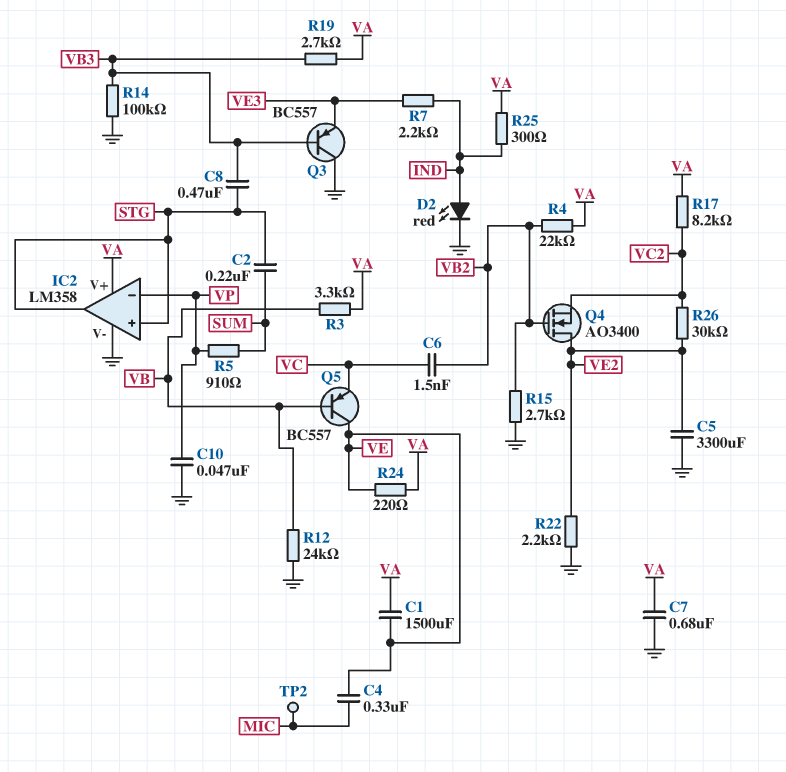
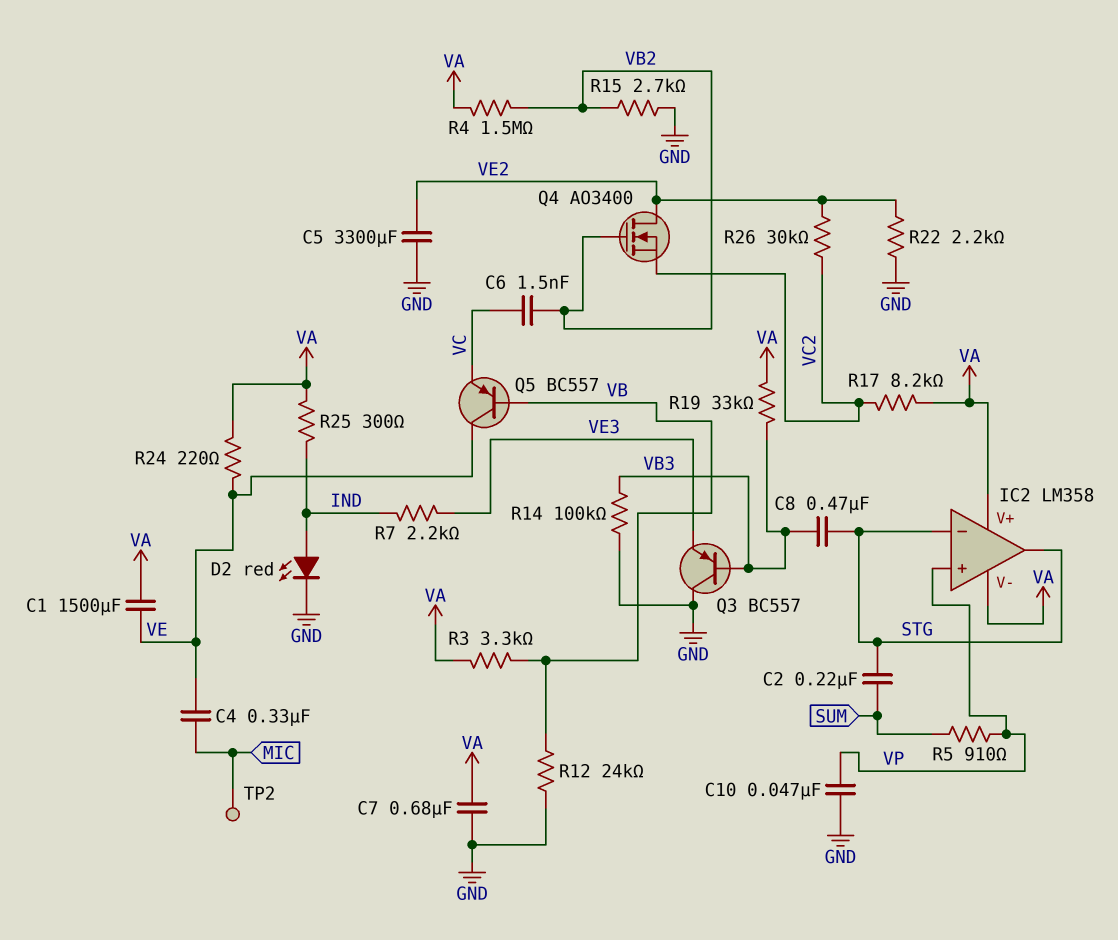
IC2 pin V-: GND -> VA
IC2 pin in+: STG -> VP
IC2 pin in-: VP -> STG
R4: 22k (VA, VB2) -> 1.5M (VA, VB2)
R19: 2.7k (VA, VB3) -> 33k (VA, VB3)

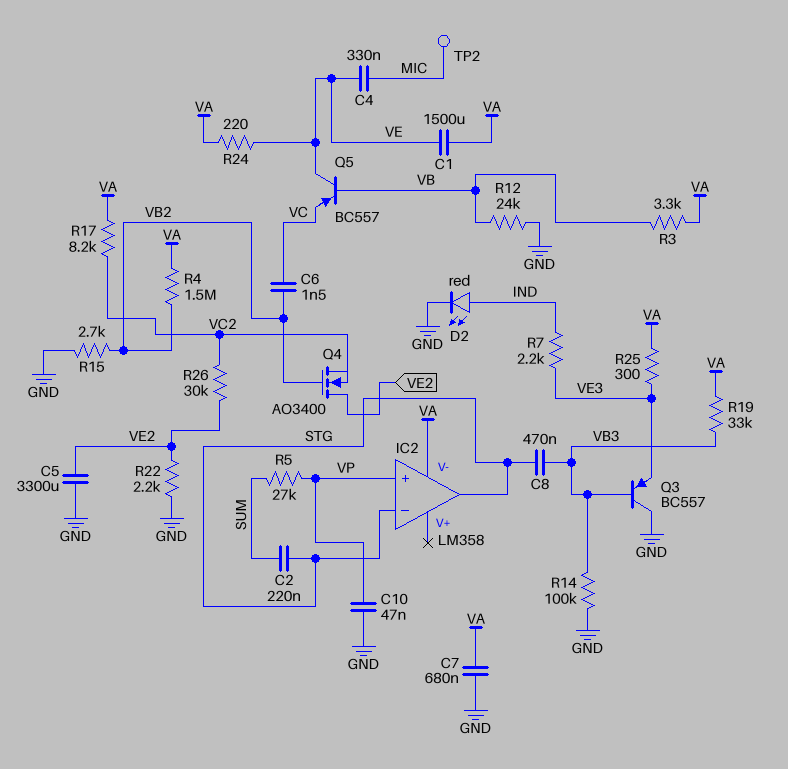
IC2 pin V+: VA -> none
R5: 910 (SUM, VP) -> 27k (SUM, VP)
R25: 300 (IND, VA) -> 300 (VA, VE3)

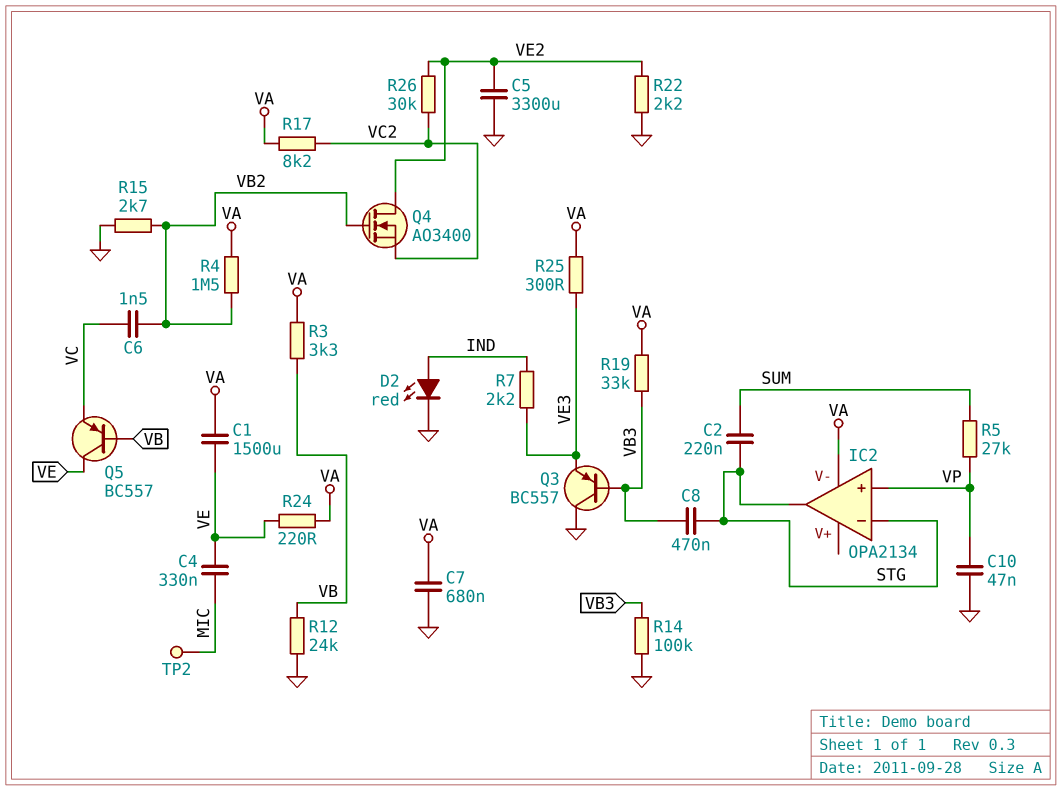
IC2: LM358 -> OPA2134

